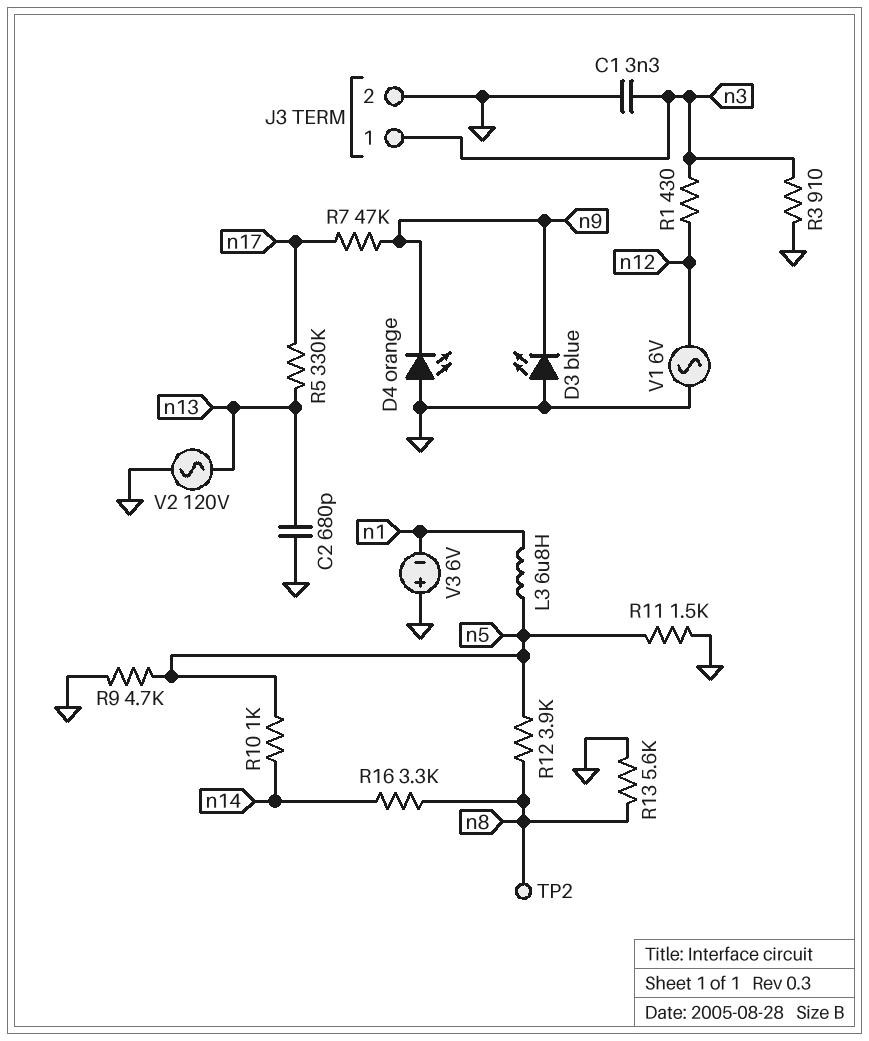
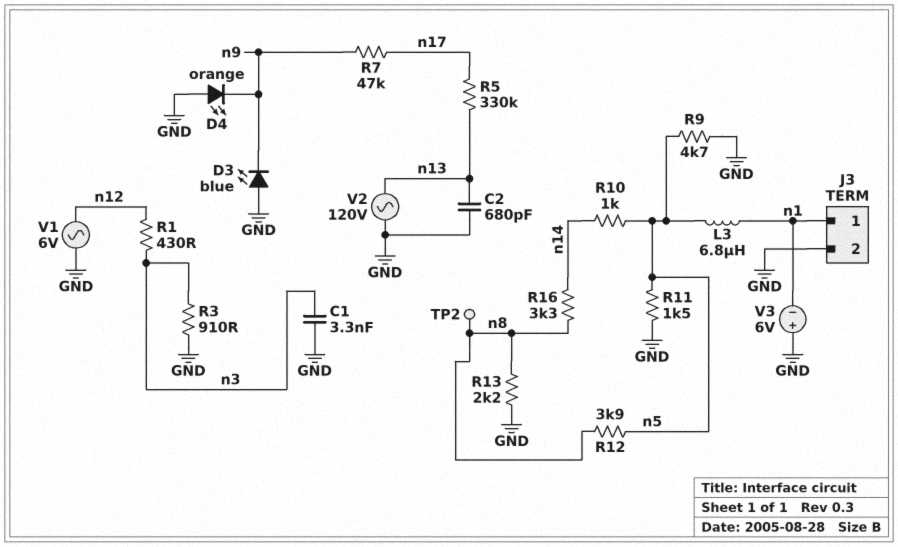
J3 pin 1: n3 -> n1
R13: 5.6k (GND, n8) -> 2.2k (GND, n8)

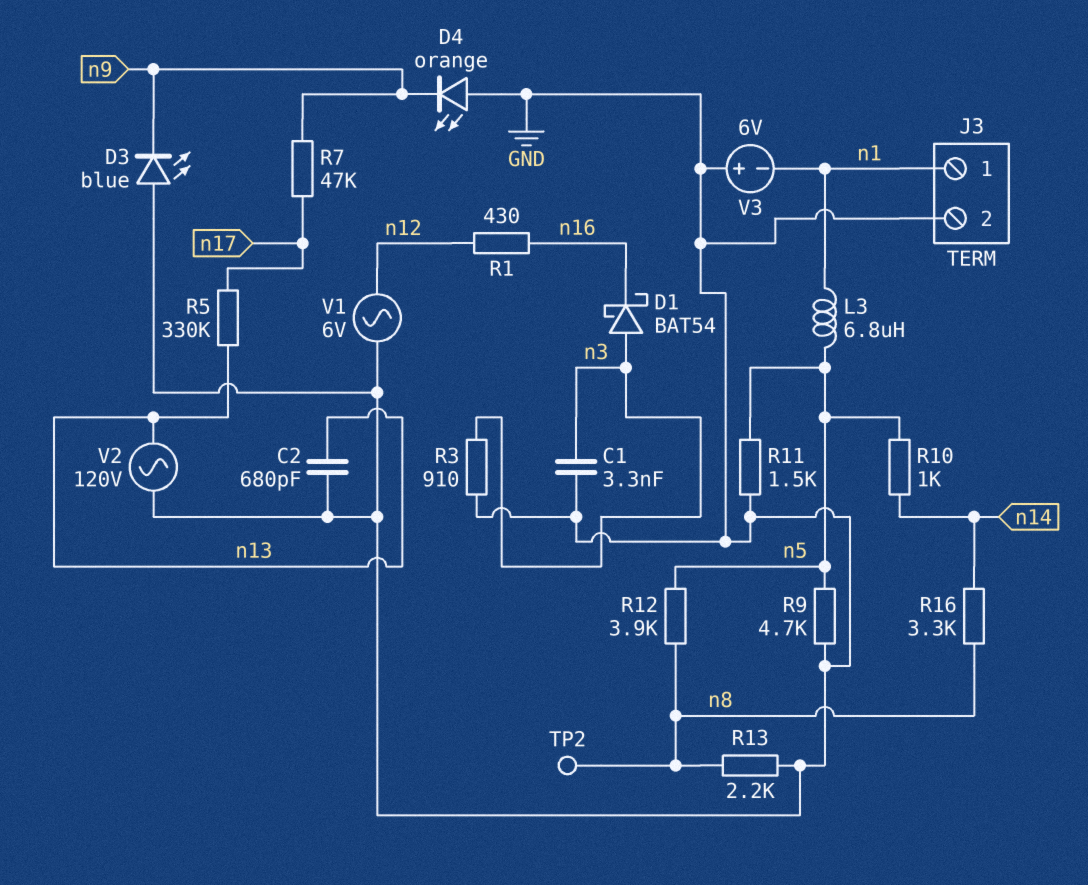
D1: none -> schottky BAT54 (A n3, K n16)
R1: 430 (n3, n12) -> 430 (n12, n16)

